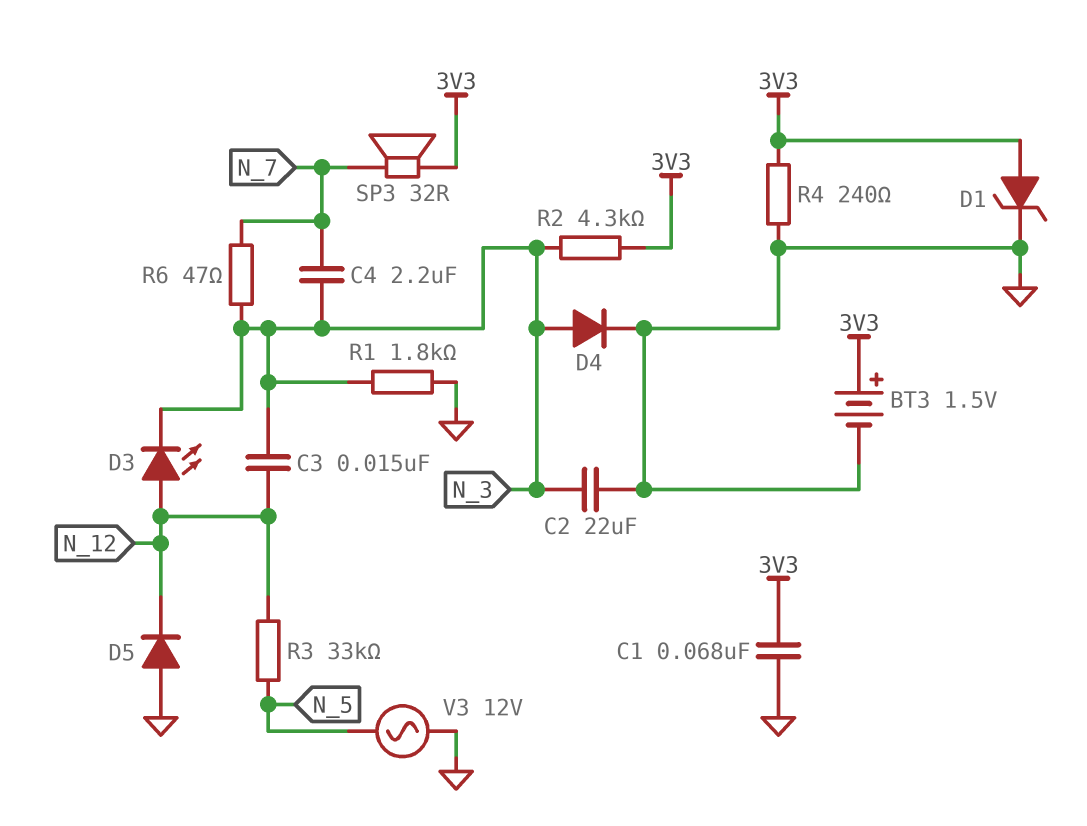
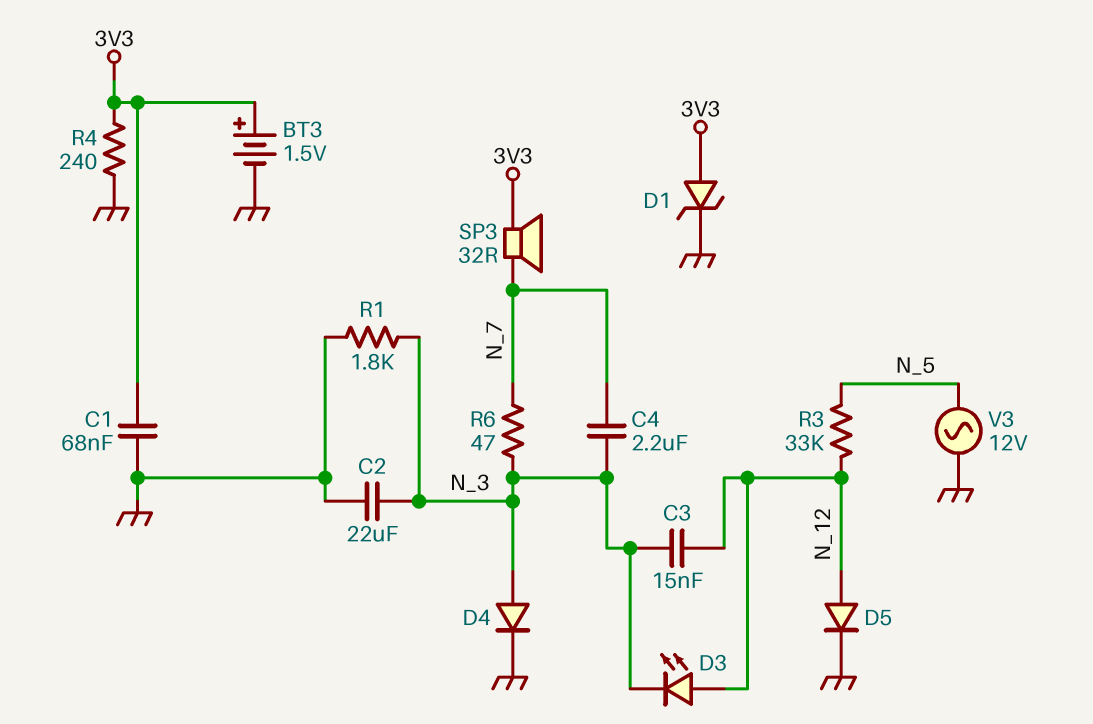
D5: diode (A GND, K N_12) -> diode (A N_12, K GND)
R2: 4.3k (3V3, N_3) -> none

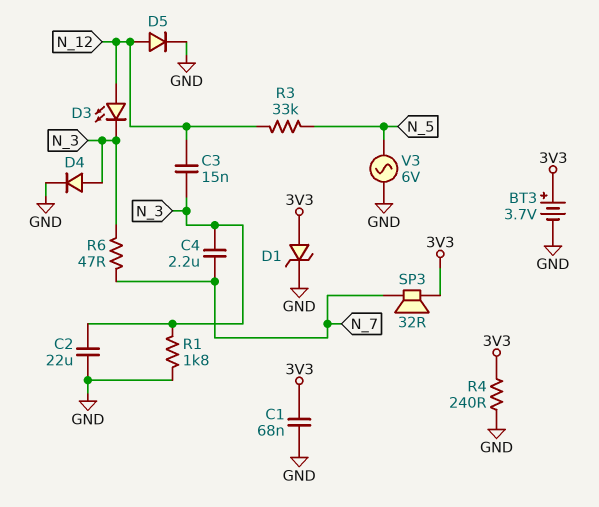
BT3: 1.5V (plus 3V3, minus GND) -> 3.7V (plus 3V3, minus GND)
V3: AC 12V (GND, N_5) -> AC 6V (GND, N_5)

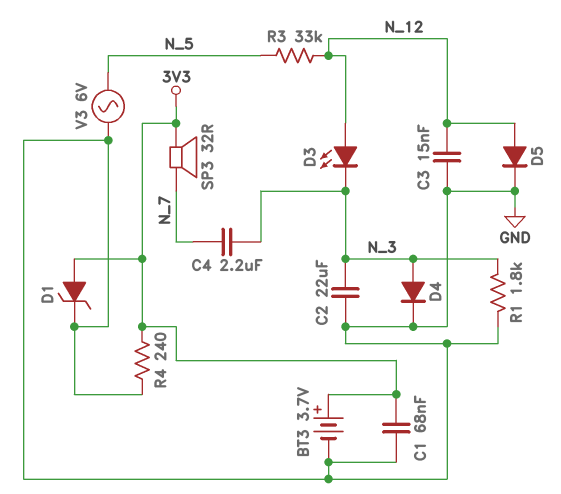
C3: 15nF (N_3, N_12) -> 15nF (GND, N_12)
R6: 47 (N_3, N_7) -> none

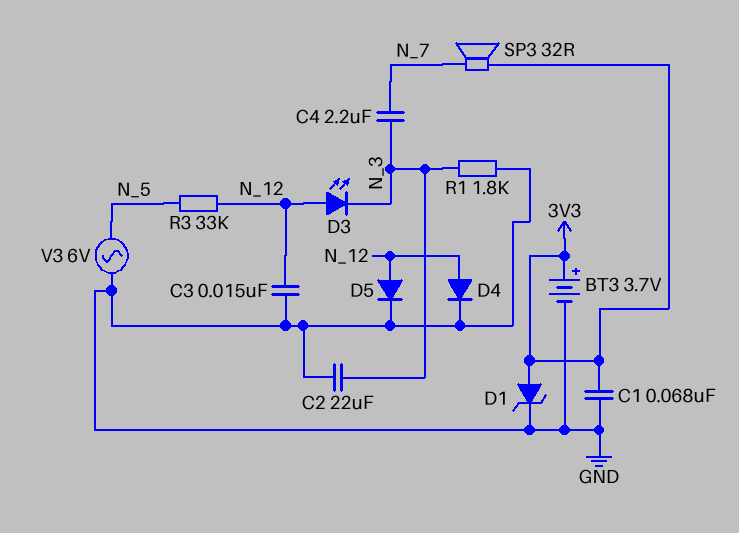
D4: diode (A N_3, K GND) -> diode (A N_12, K GND)
R4: 240 (3V3, GND) -> none

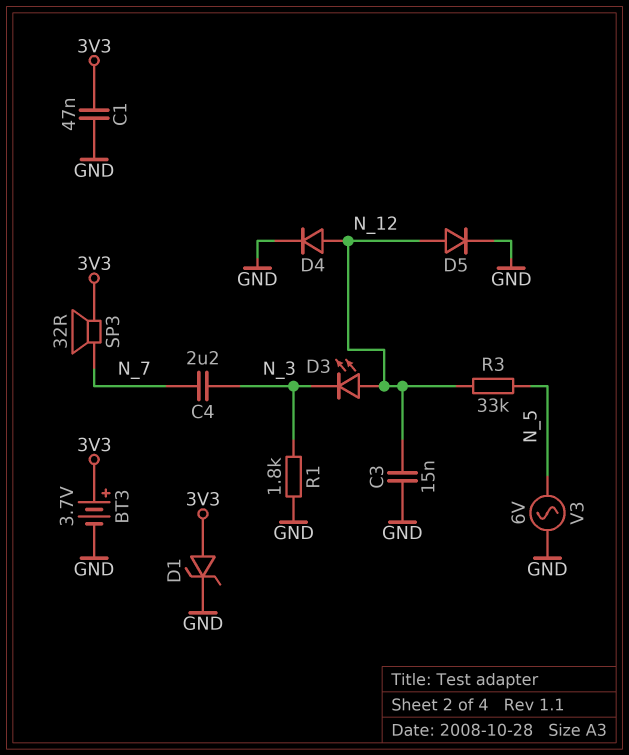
C1: 68nF (3V3, GND) -> 47nF (3V3, GND)
C2: 22uF (GND, N_3) -> none

